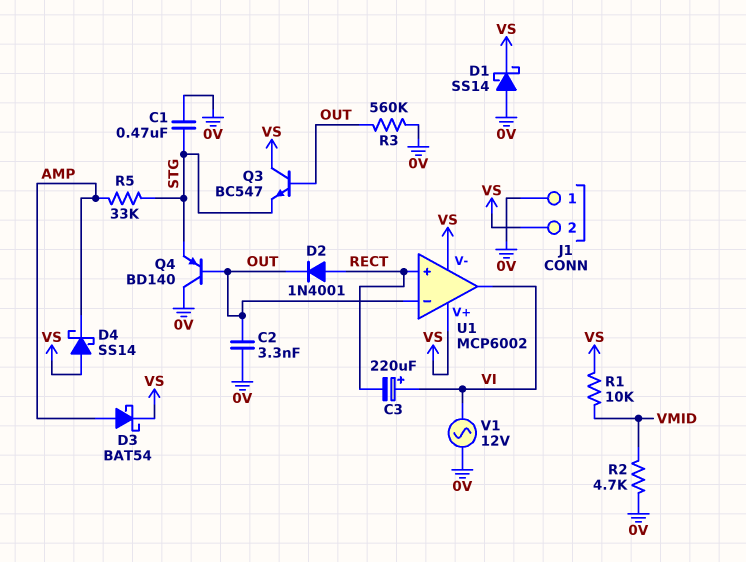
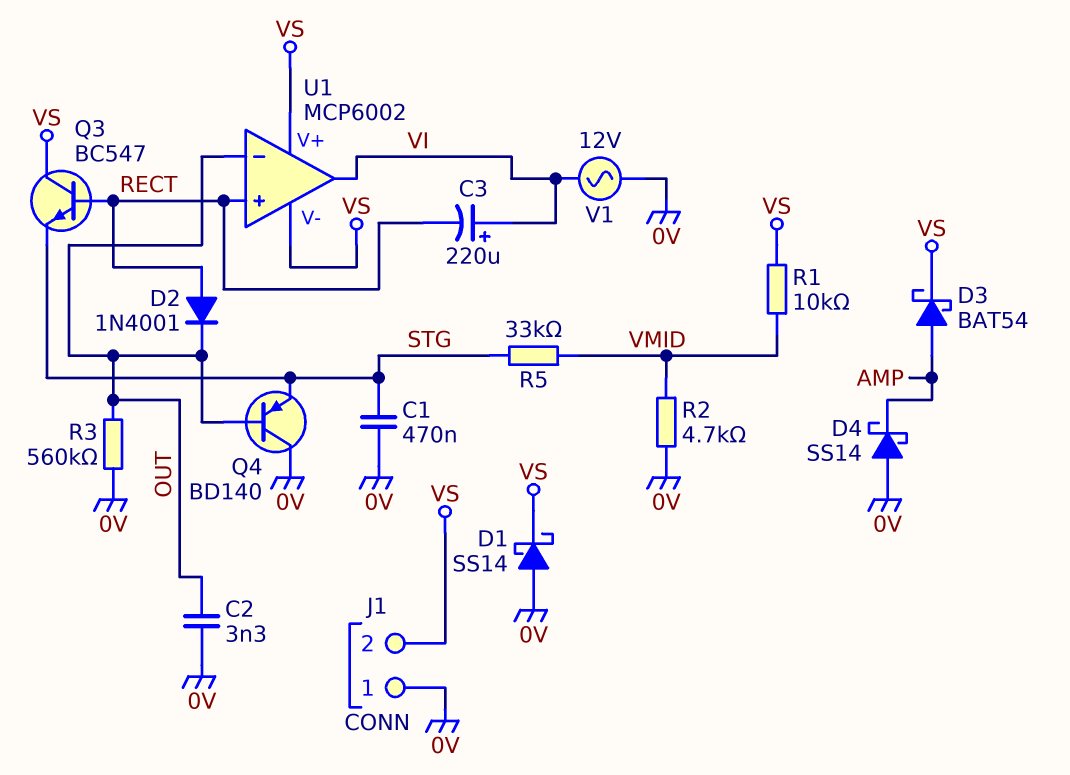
D4: schottky SS14 (A VS, K AMP) -> schottky SS14 (A 0V, K AMP)
Q3: NPN BC547 (B OUT, C VS, E STG) -> NPN BC547 (B RECT, C VS, E STG)
R5: 33k (AMP, STG) -> 33k (STG, VMID)

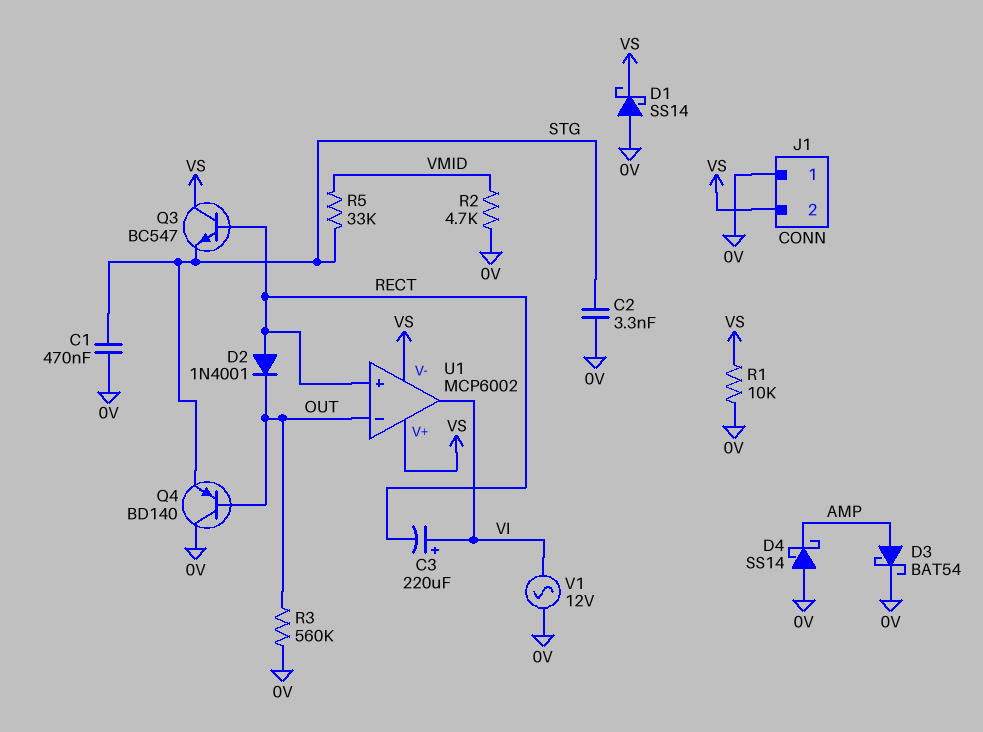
C2: 3.3nF (0V, OUT) -> 3.3nF (0V, STG)
D3: schottky BAT54 (A AMP, K VS) -> schottky BAT54 (A AMP, K 0V)
R1: 10k (VMID, VS) -> 10k (0V, VS)

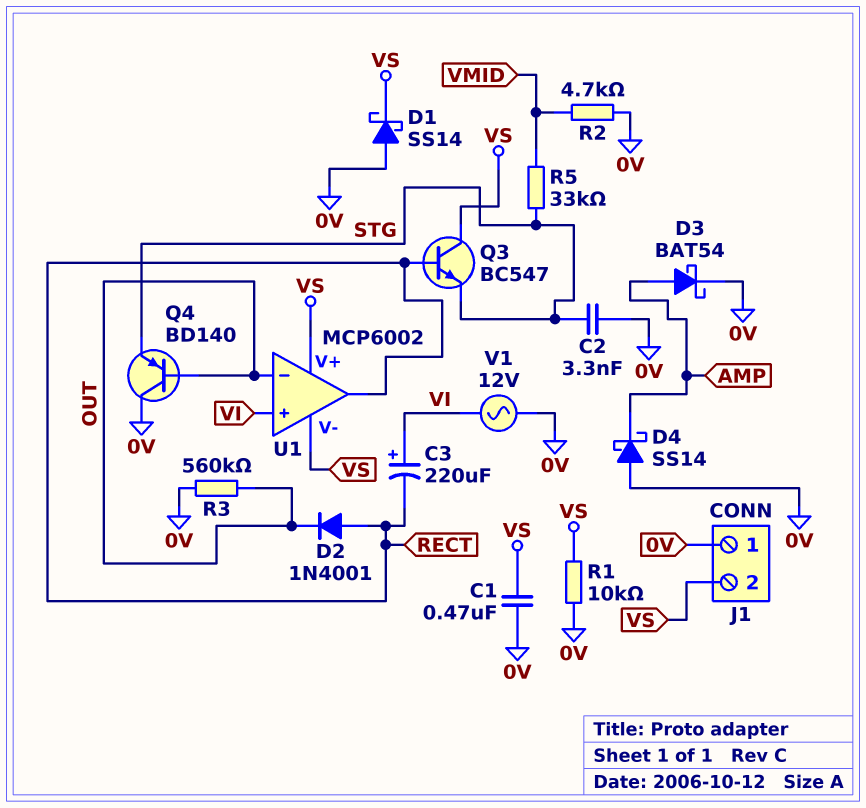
C1: 470nF (0V, STG) -> 470nF (0V, VS)
U1 pin in+: RECT -> VI
U1 pin out: VI -> RECT

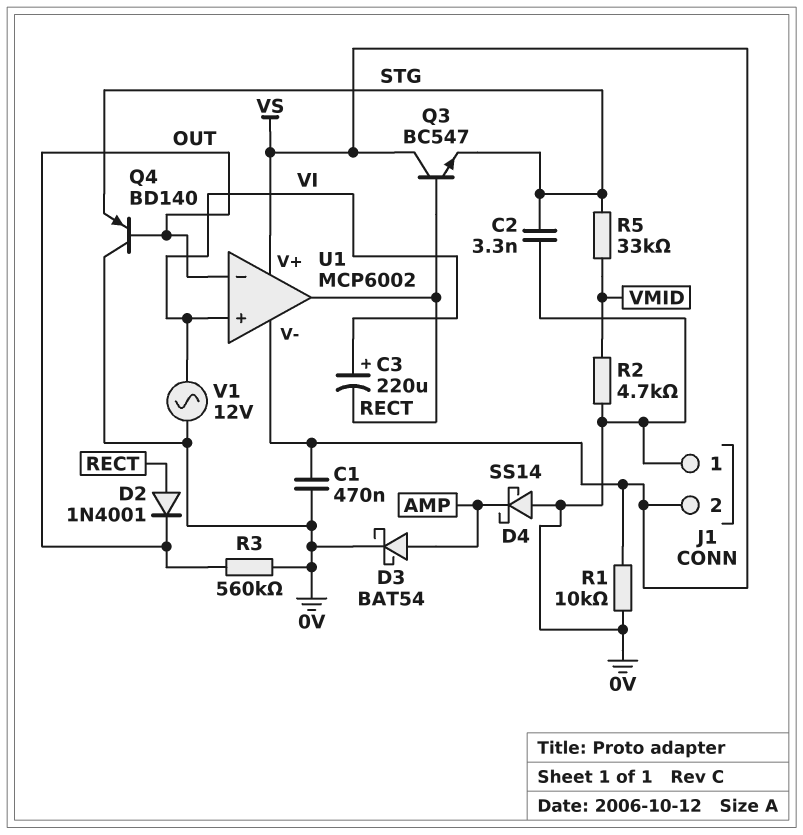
D1: schottky SS14 (A 0V, K VS) -> none

